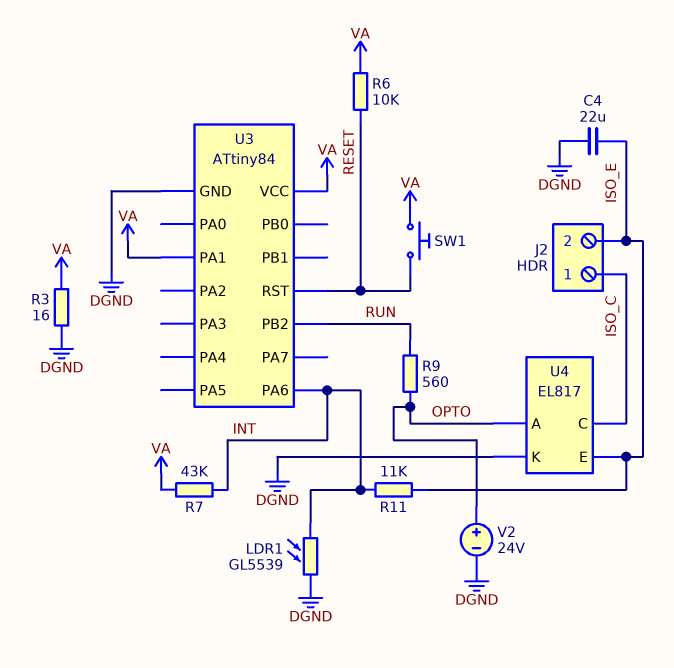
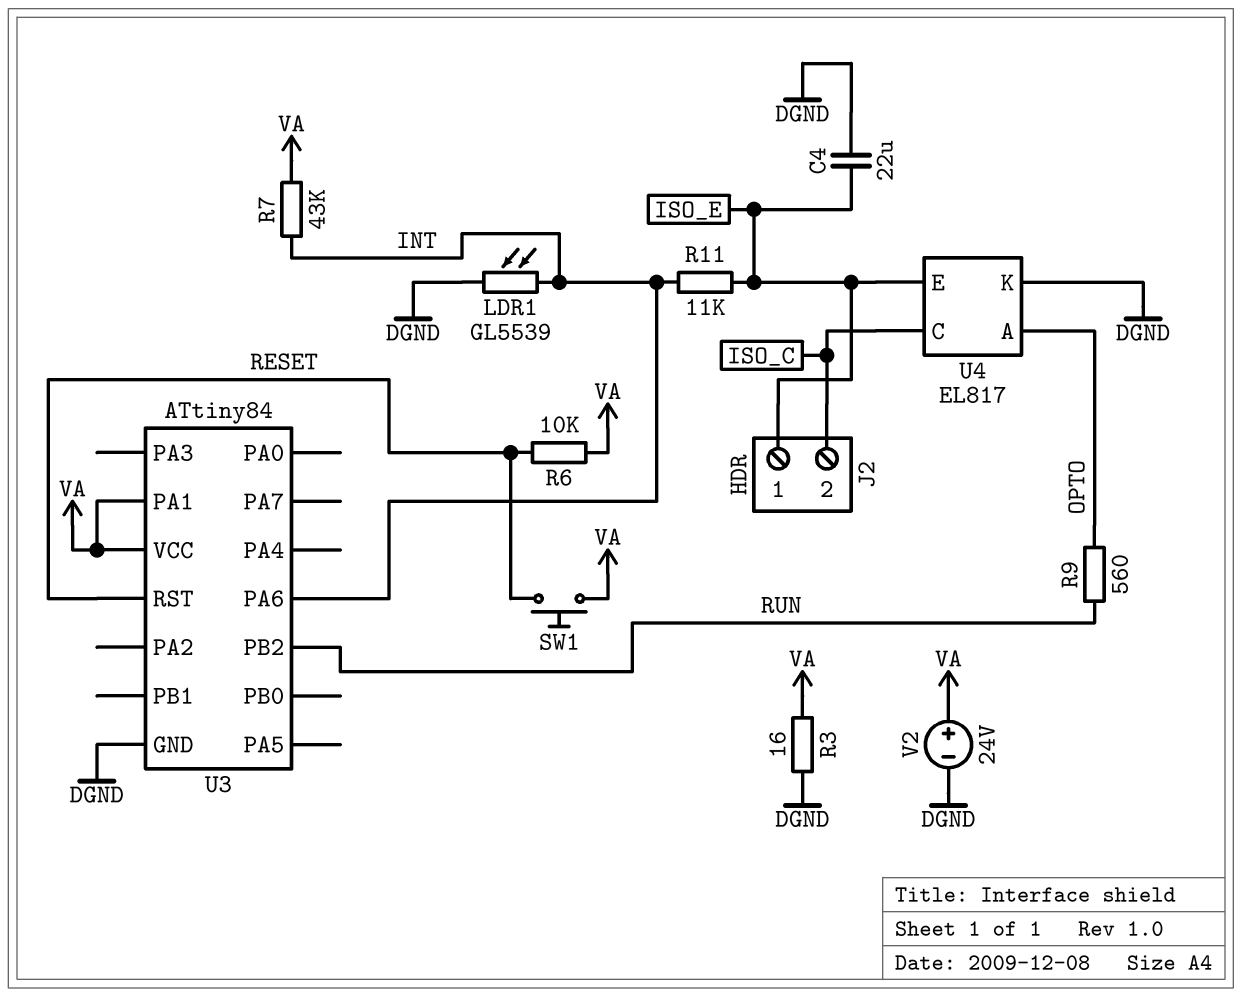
J2 pin 1: ISO_C -> ISO_E
J2 pin 2: ISO_E -> ISO_C
V2: 24V (plus OPTO, minus DGND) -> 24V (plus VA, minus DGND)

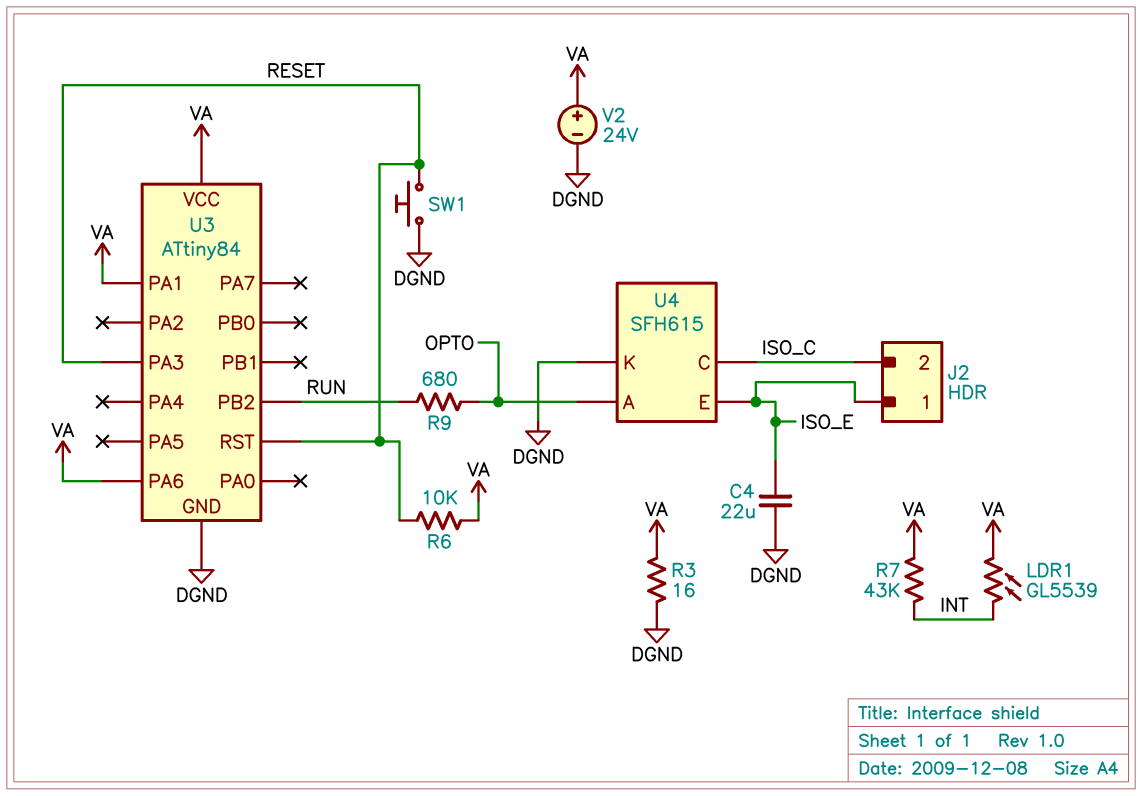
LDR1: GL5539 (DGND, INT) -> GL5539 (INT, VA)
R9: 560 (OPTO, RUN) -> 680 (OPTO, RUN)
R11: 11k (INT, ISO_E) -> none
SW1: button (RESET, VA) -> button (DGND, RESET)
U3 pin PA3: none -> RESET
U3 pin PA6: INT -> VA
U4: EL817 -> SFH615

